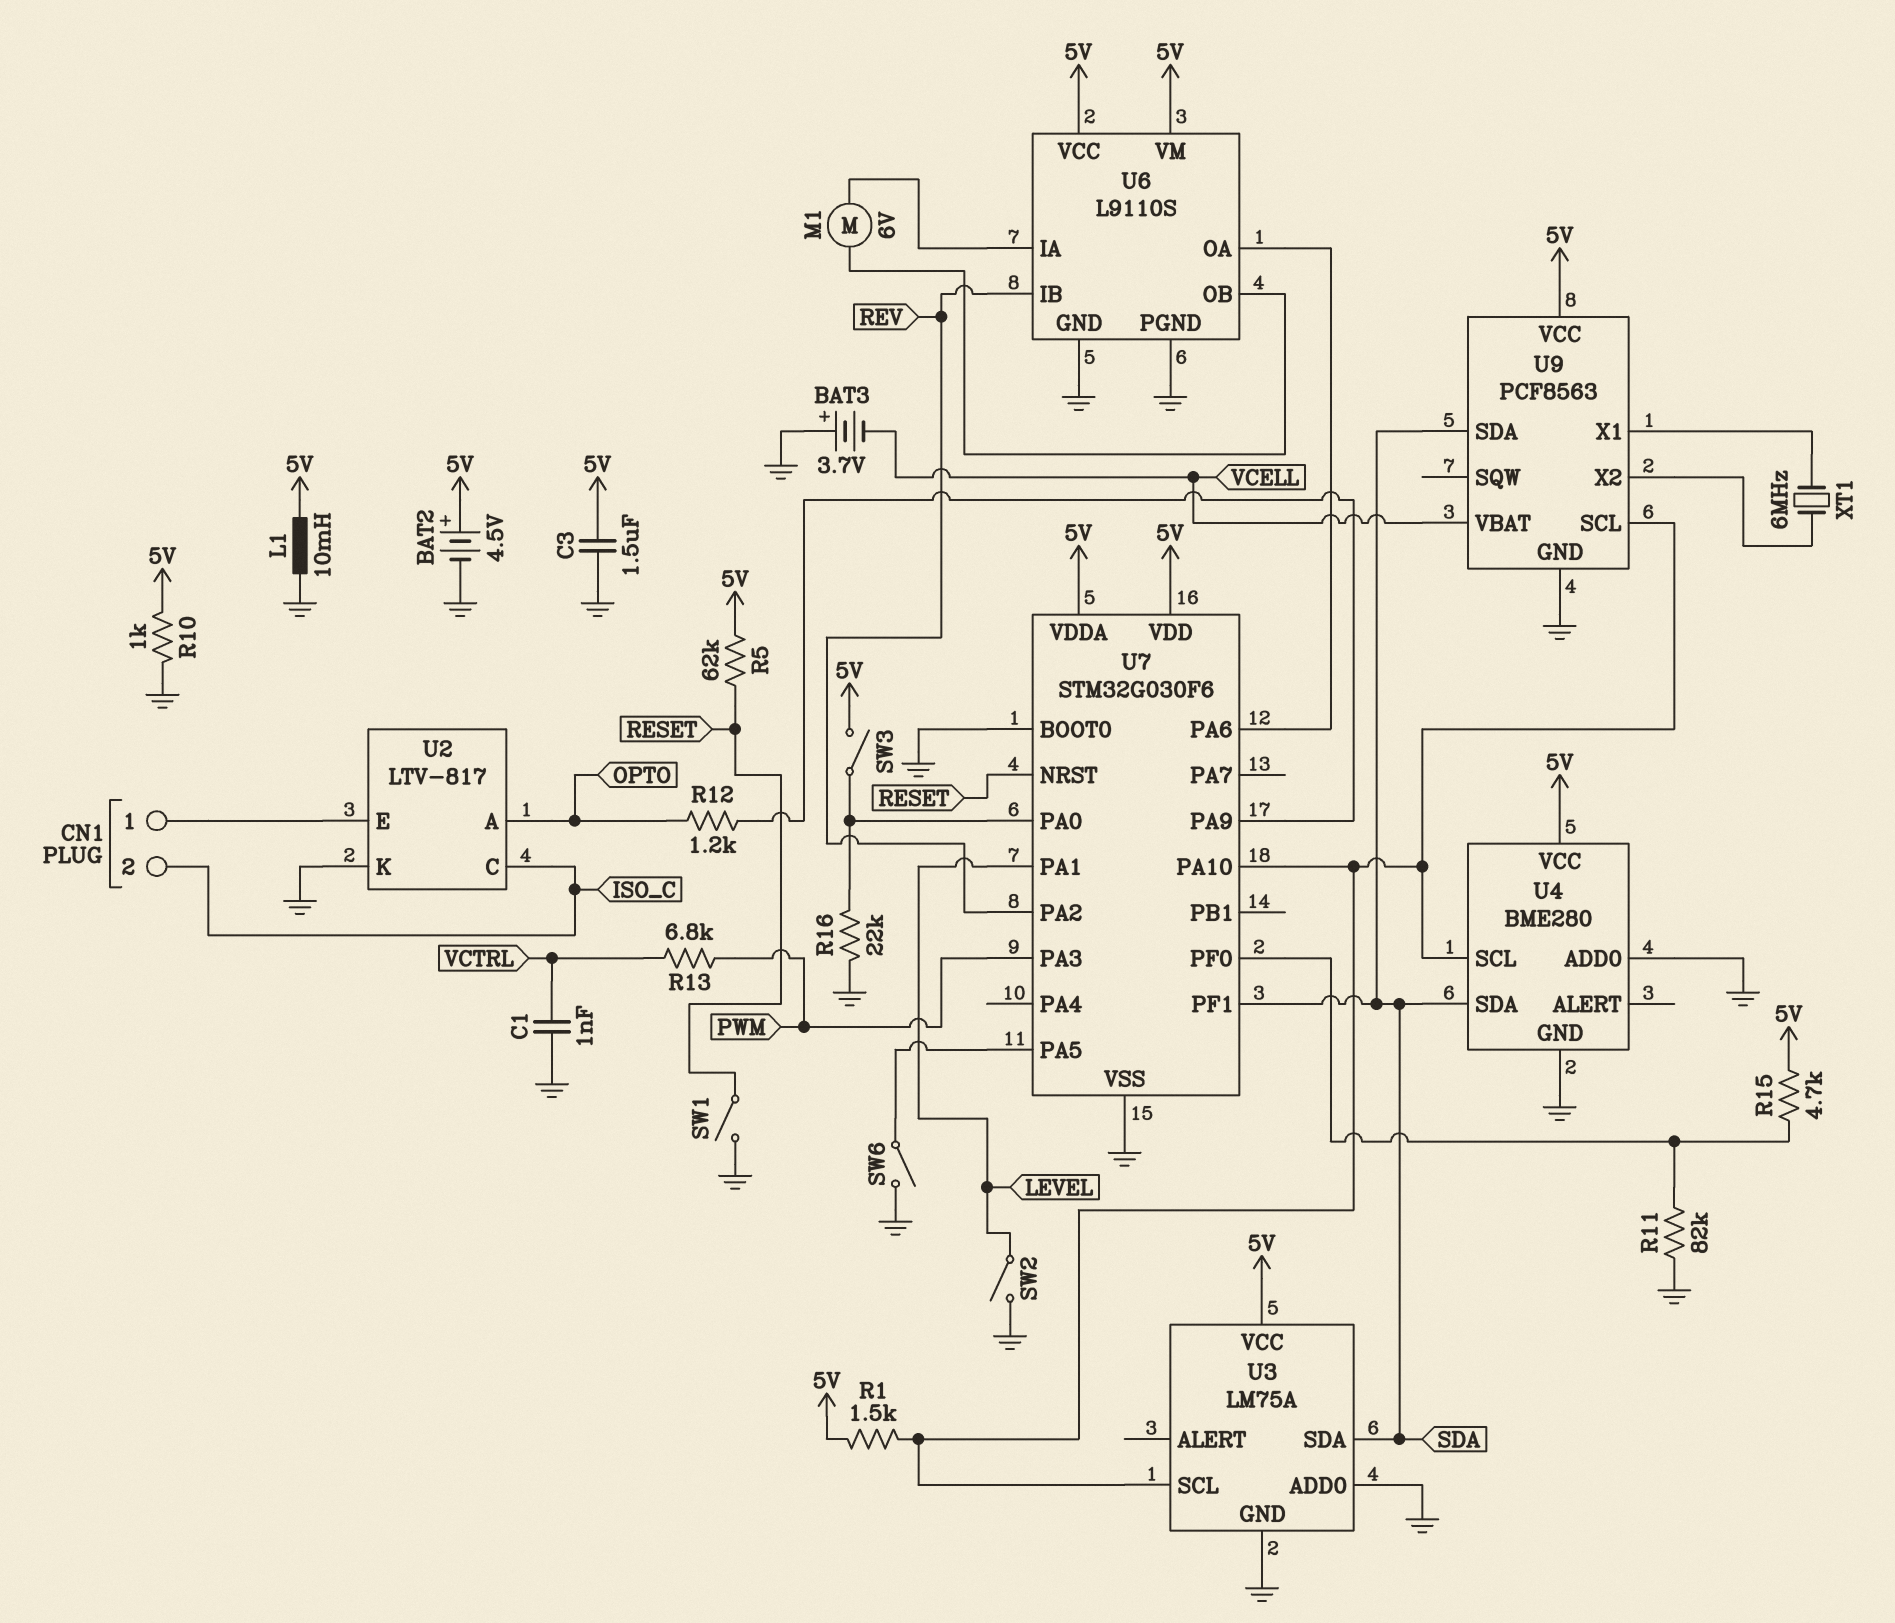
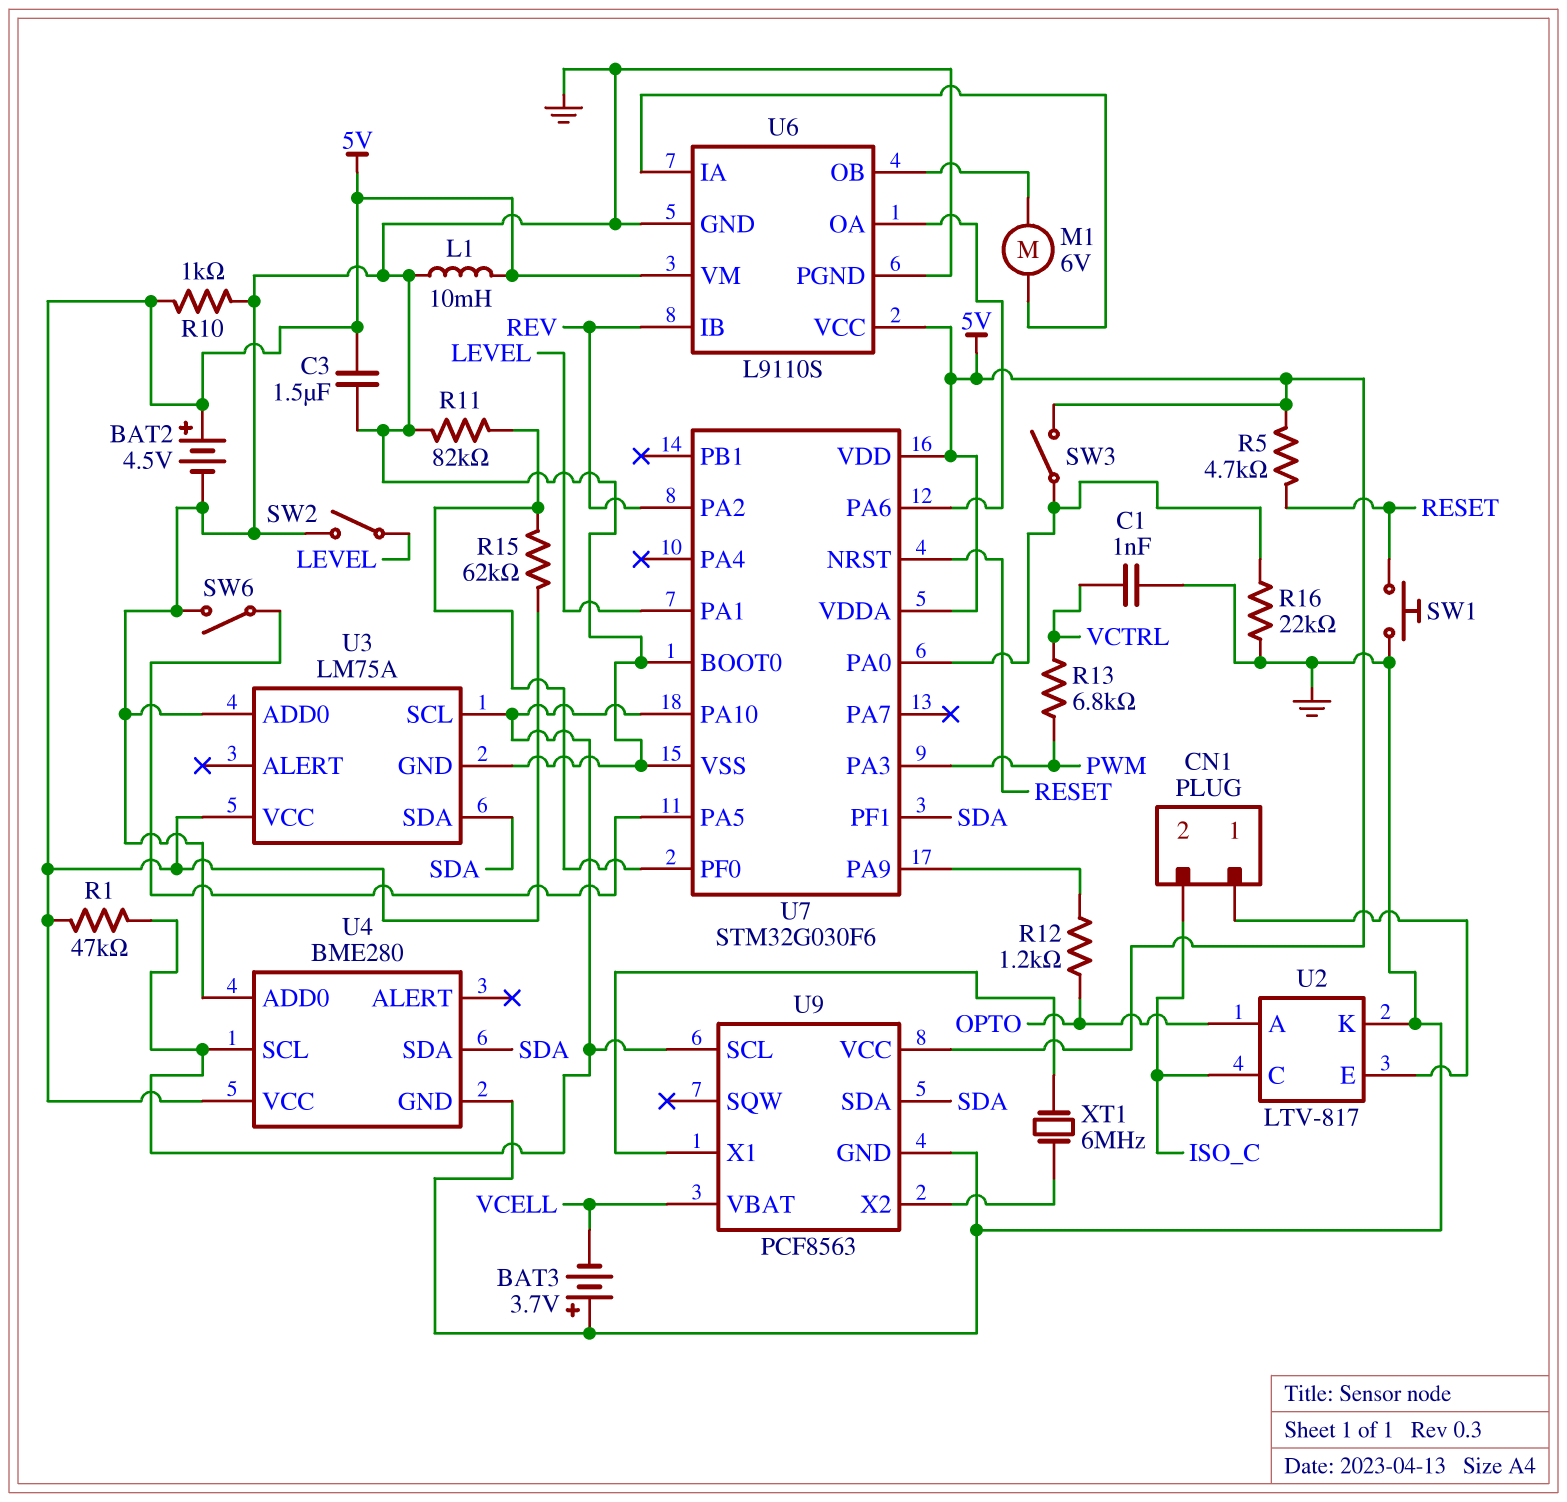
R1: 1.5k (5V, U3/SCL) -> 47k (5V, U3/SCL)
R5: 62k (5V, RESET) -> 4.7k (5V, RESET)
R15: 4.7k (5V, U7/PF0) -> 62k (5V, U7/PF0)
SW1: switch (GND, RESET) -> button (GND, RESET)

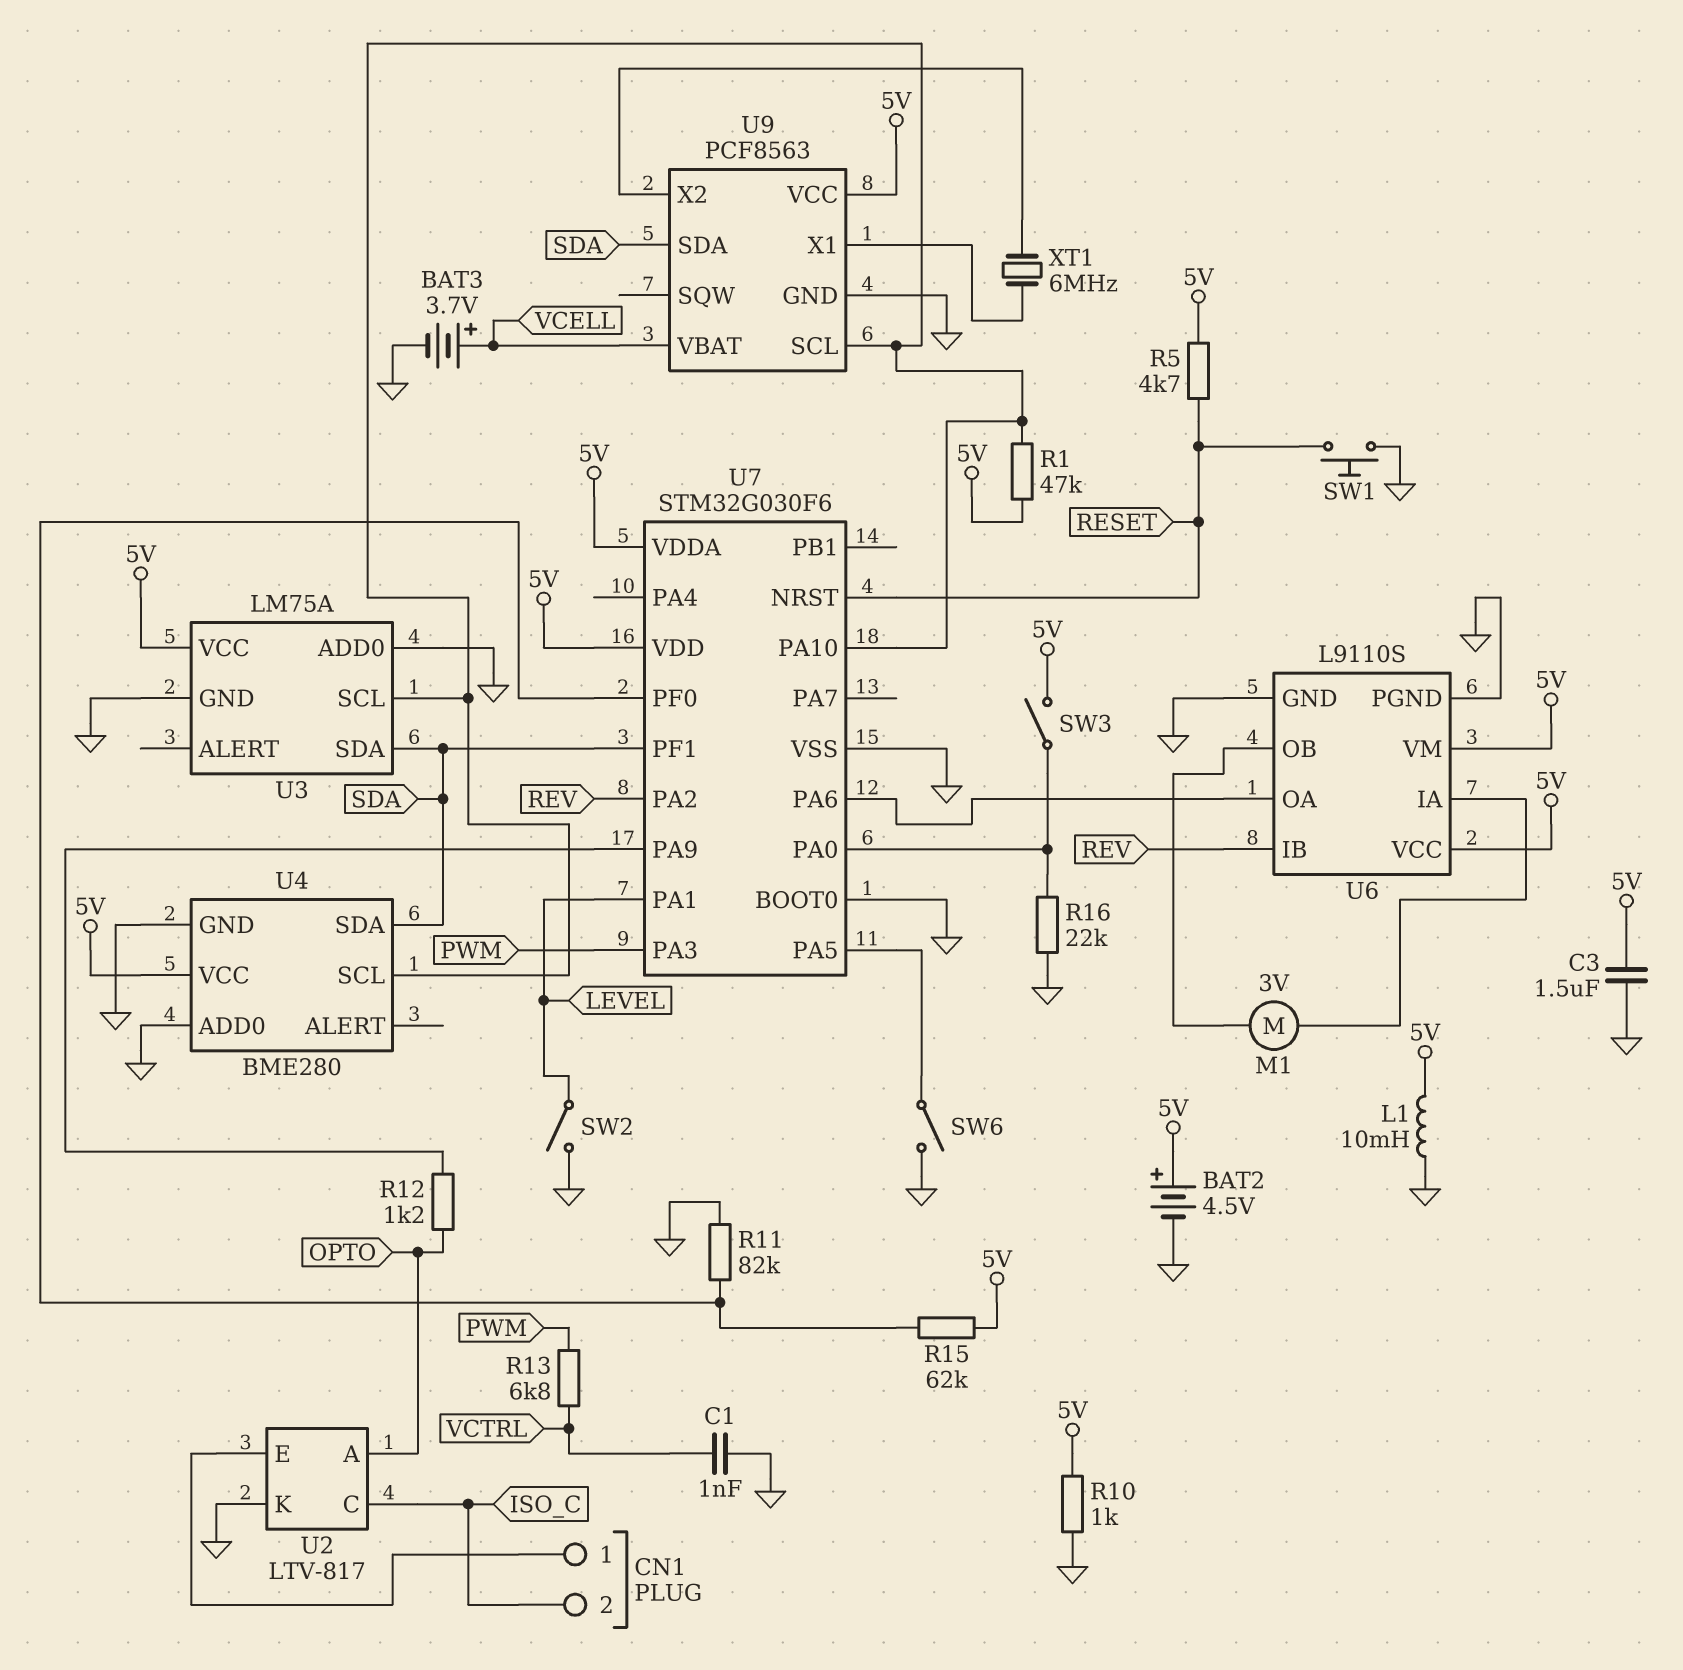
BAT3: 3.7V (plus GND, minus VCELL) -> 3.7V (plus VCELL, minus GND)
M1: motor 6V (U6/IA, U6/OB) -> motor 3V (U6/IA, U6/OB)

